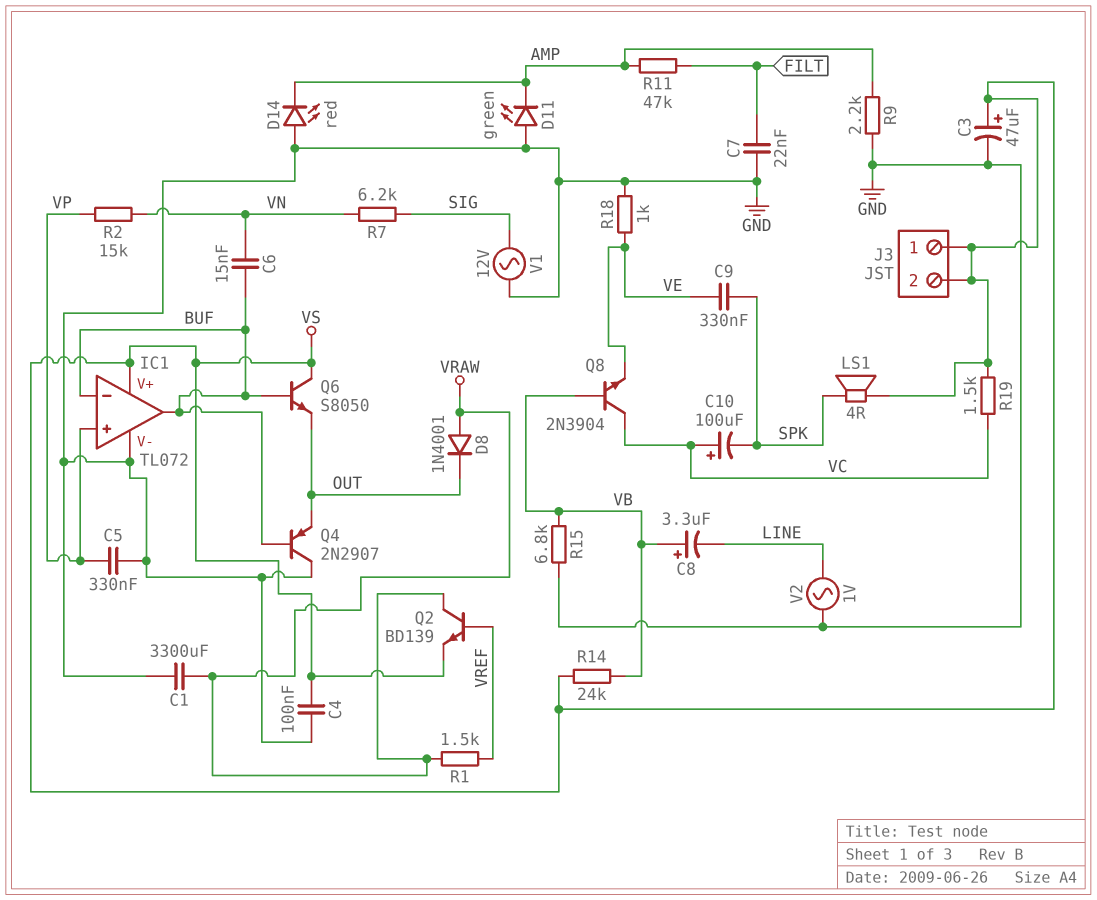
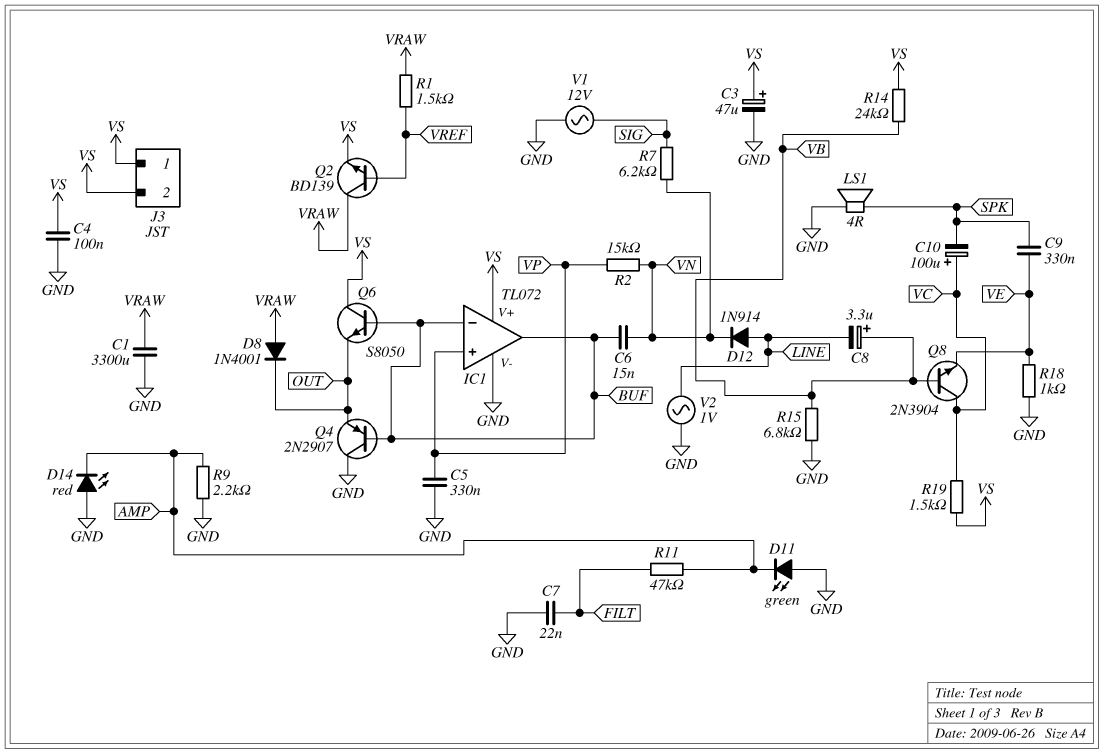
D12: none -> diode 1N914 (A LINE, K VN)
LS1: speaker 4R (SPK, VS) -> speaker 4R (GND, SPK)

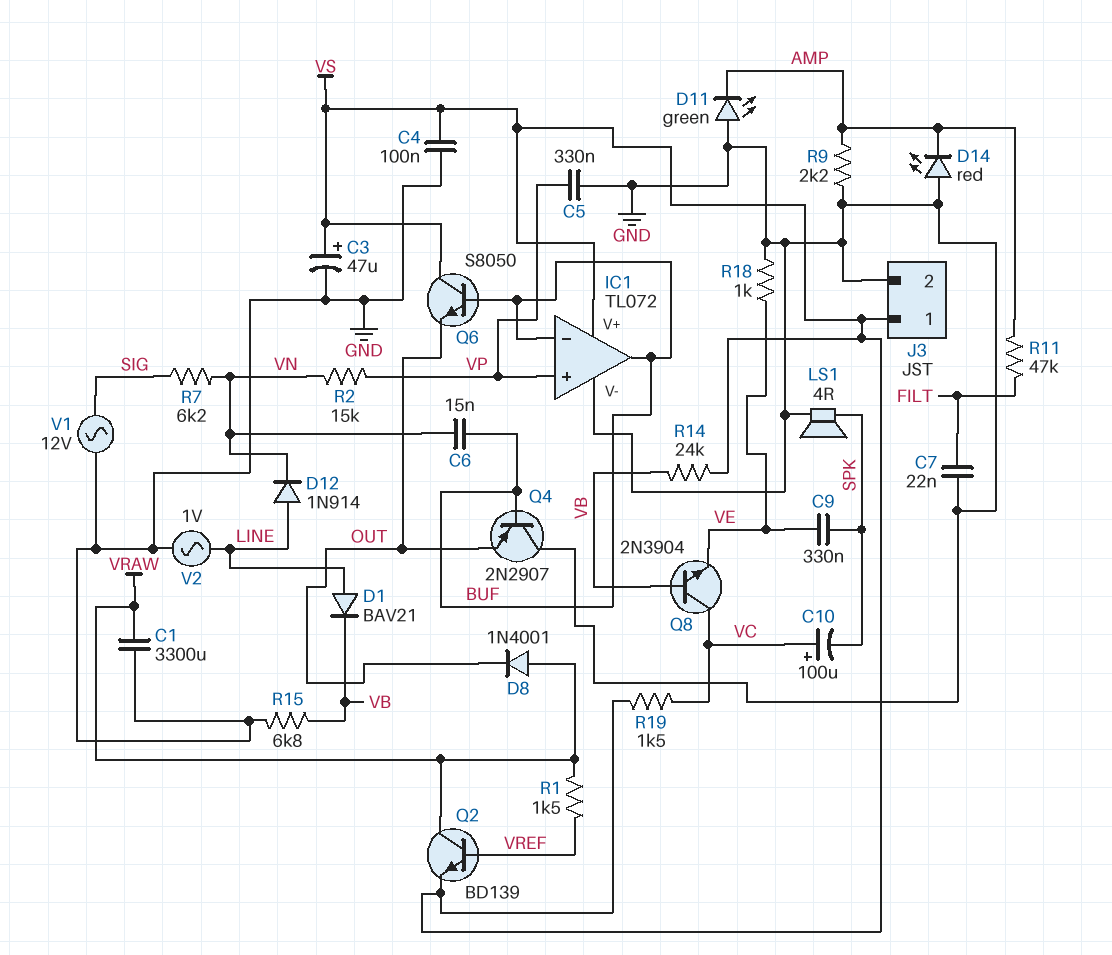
C8: 3.3uF (plus VB, minus LINE) -> none
D1: none -> diode BAV21 (A LINE, K VB)
J3 pin 2: VS -> GND

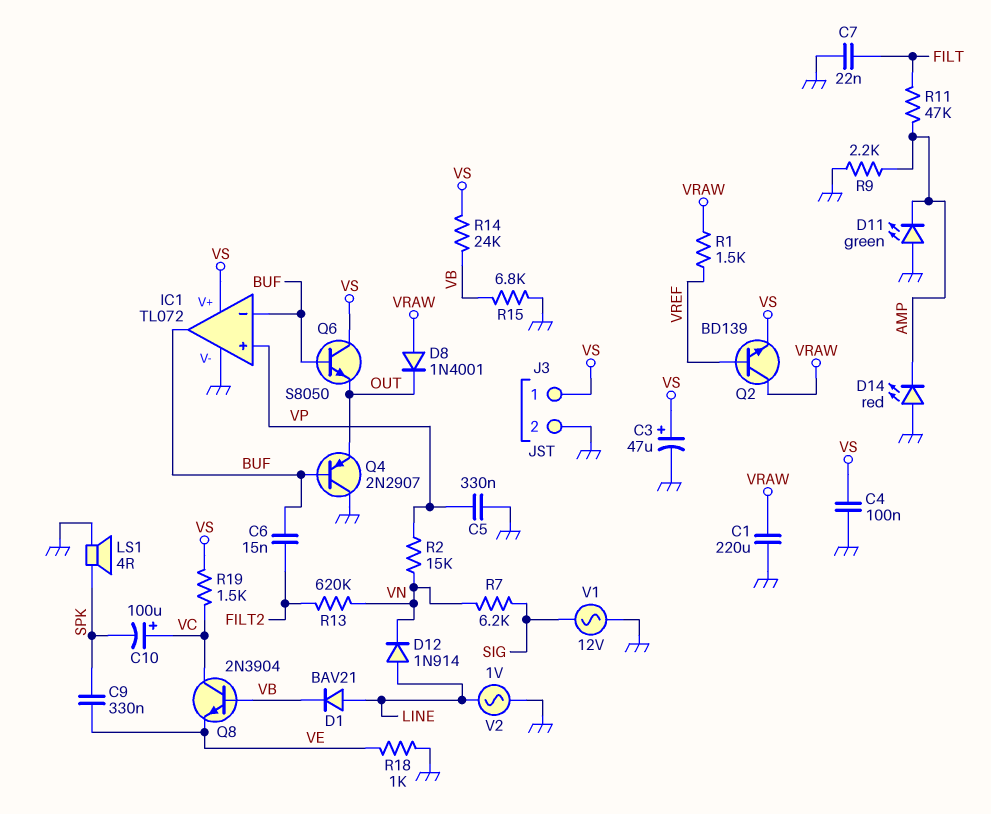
C1: 3300uF (GND, VRAW) -> 220uF (GND, VRAW)
C6: 15nF (BUF, VN) -> 15nF (BUF, FILT2)
R13: none -> 620k (FILT2, VN)

